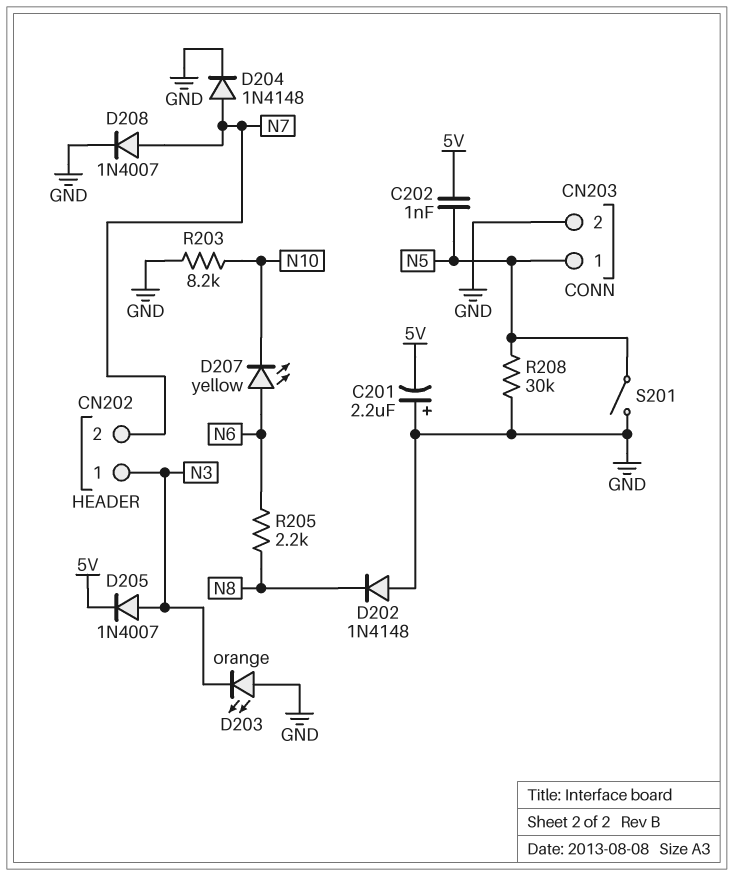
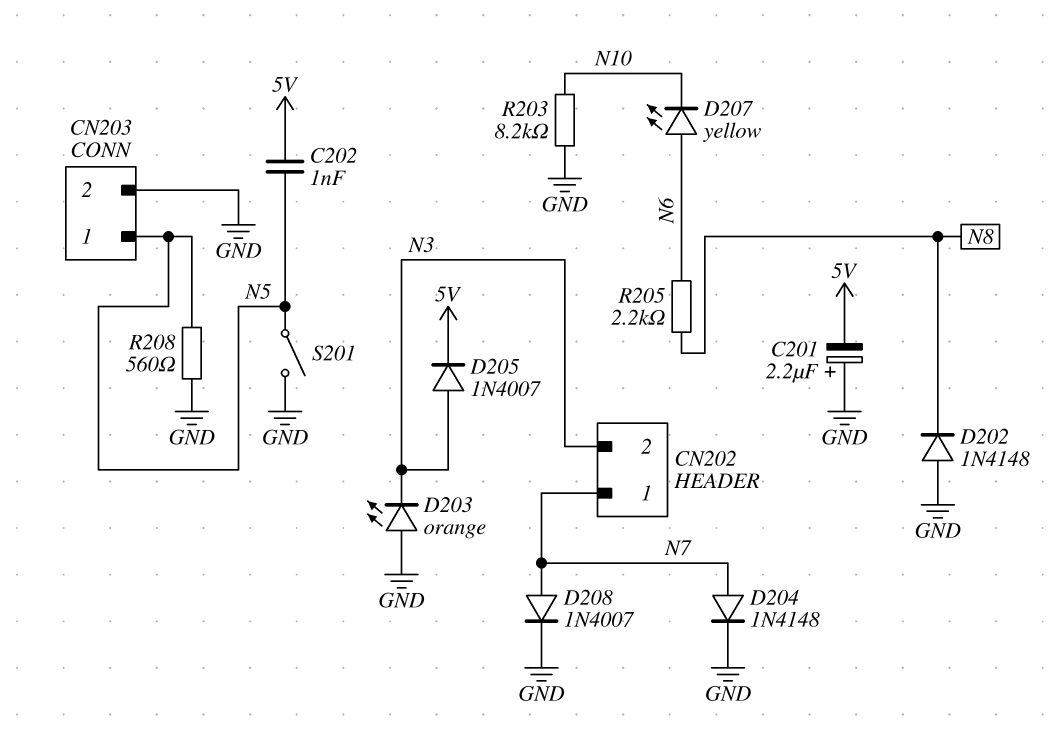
CN202 pin 1: N3 -> N7
CN202 pin 2: N7 -> N3
R208: 30k (GND, N5) -> 560 (GND, N5)

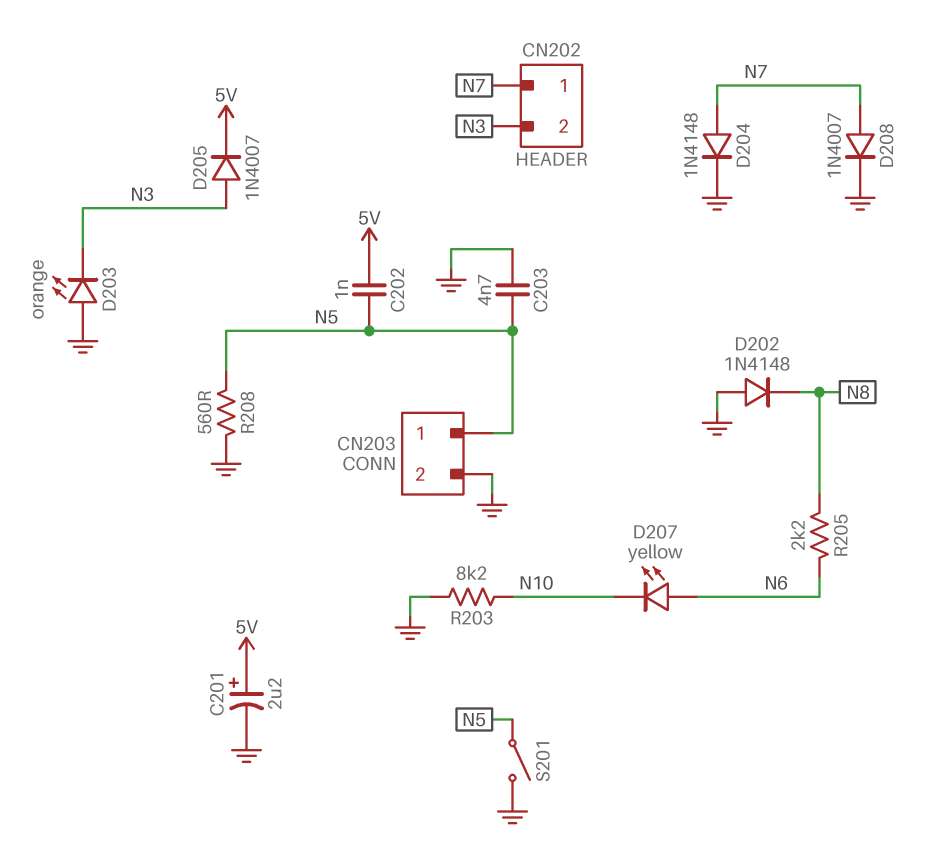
C201: 2.2uF (plus GND, minus 5V) -> 2.2uF (plus 5V, minus GND)
C203: none -> 4.7nF (GND, N5)

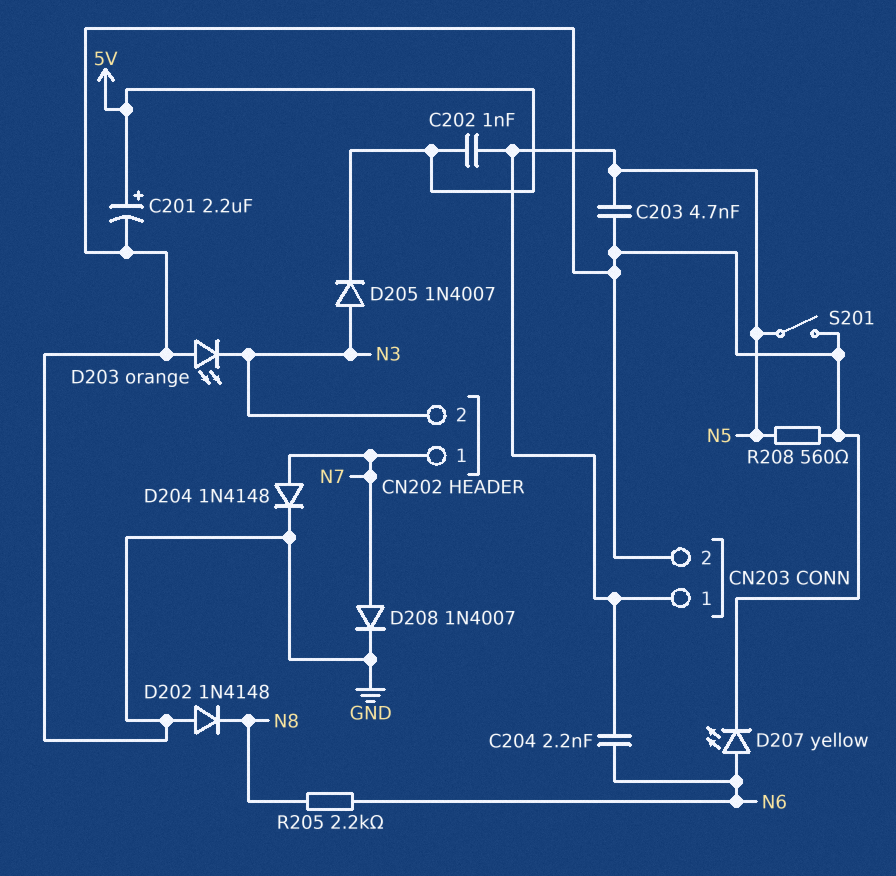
C204: none -> 2.2nF (N5, N6)
D207: LED yellow (A N6, K N10) -> LED yellow (A N6, K GND)
R203: 8.2k (GND, N10) -> none

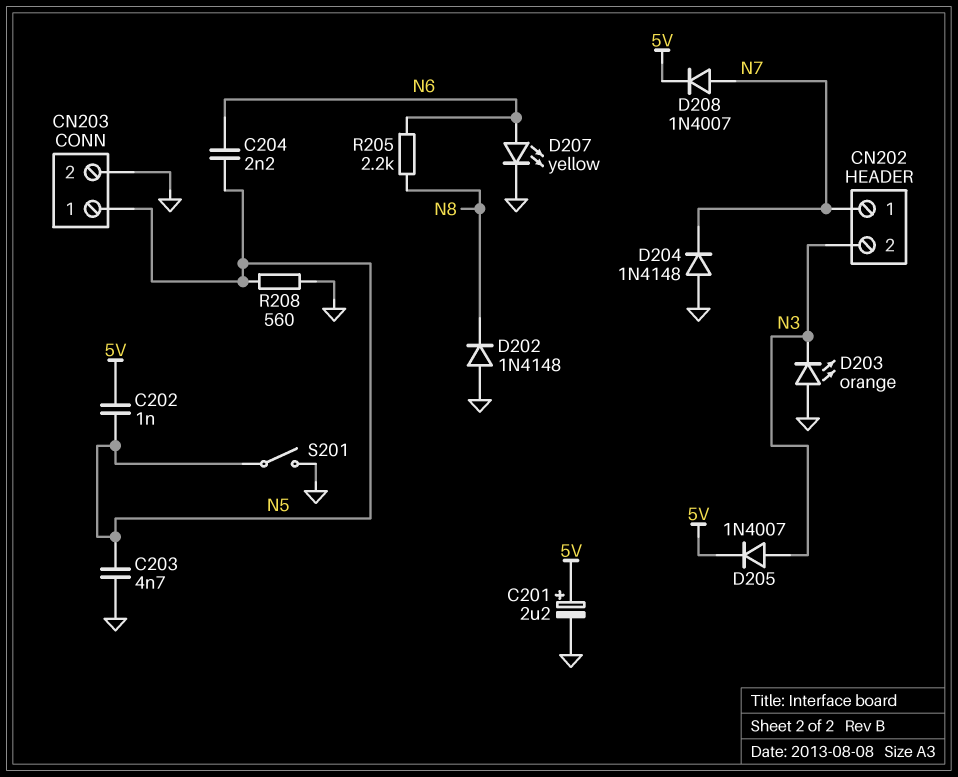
D204: diode 1N4148 (A N7, K GND) -> diode 1N4148 (A GND, K N7)
D208: diode 1N4007 (A N7, K GND) -> diode 1N4007 (A N7, K 5V)

